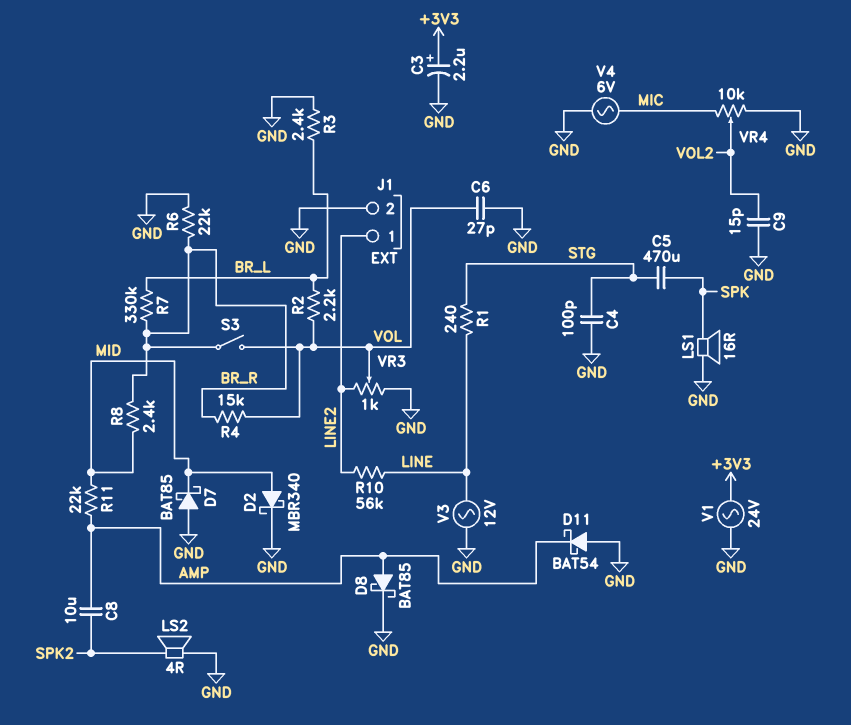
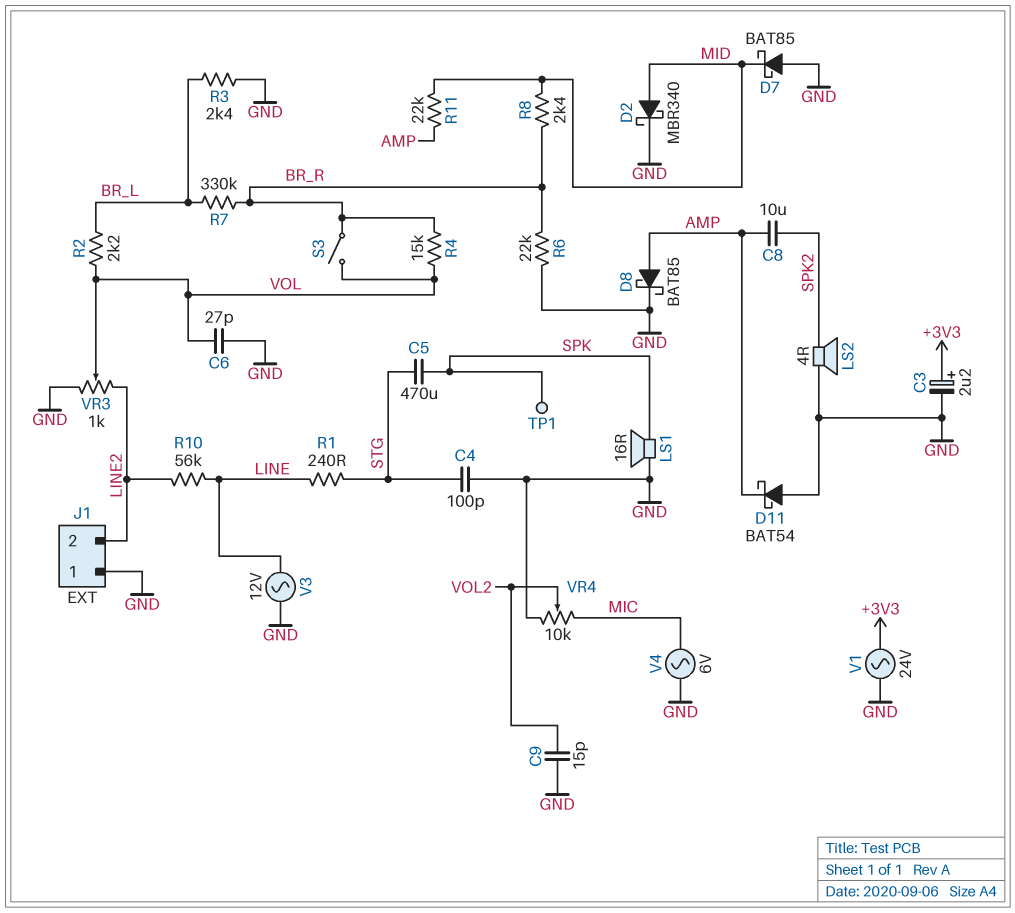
J1 pin 1: LINE2 -> GND
J1 pin 2: GND -> LINE2
TP1: none -> test point (SPK)

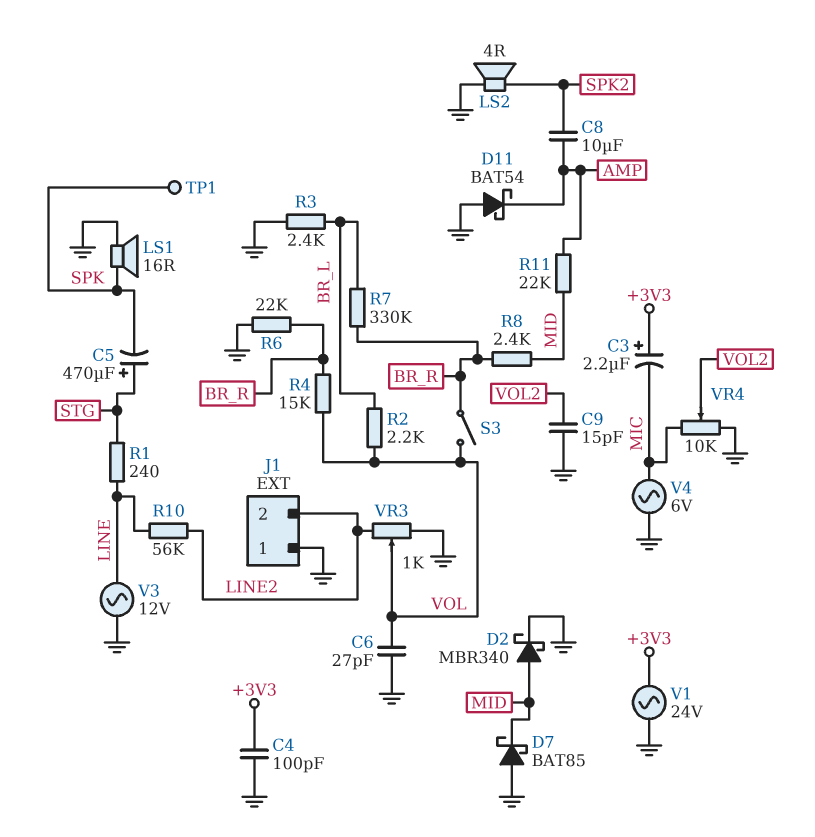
C3: 2.2uF (plus +3V3, minus GND) -> 2.2uF (plus +3V3, minus MIC)
C4: 100pF (GND, STG) -> 100pF (+3V3, GND)
C5: 470uF (SPK, STG) -> 470uF (plus STG, minus SPK)
D8: schottky BAT85 (A AMP, K GND) -> none

